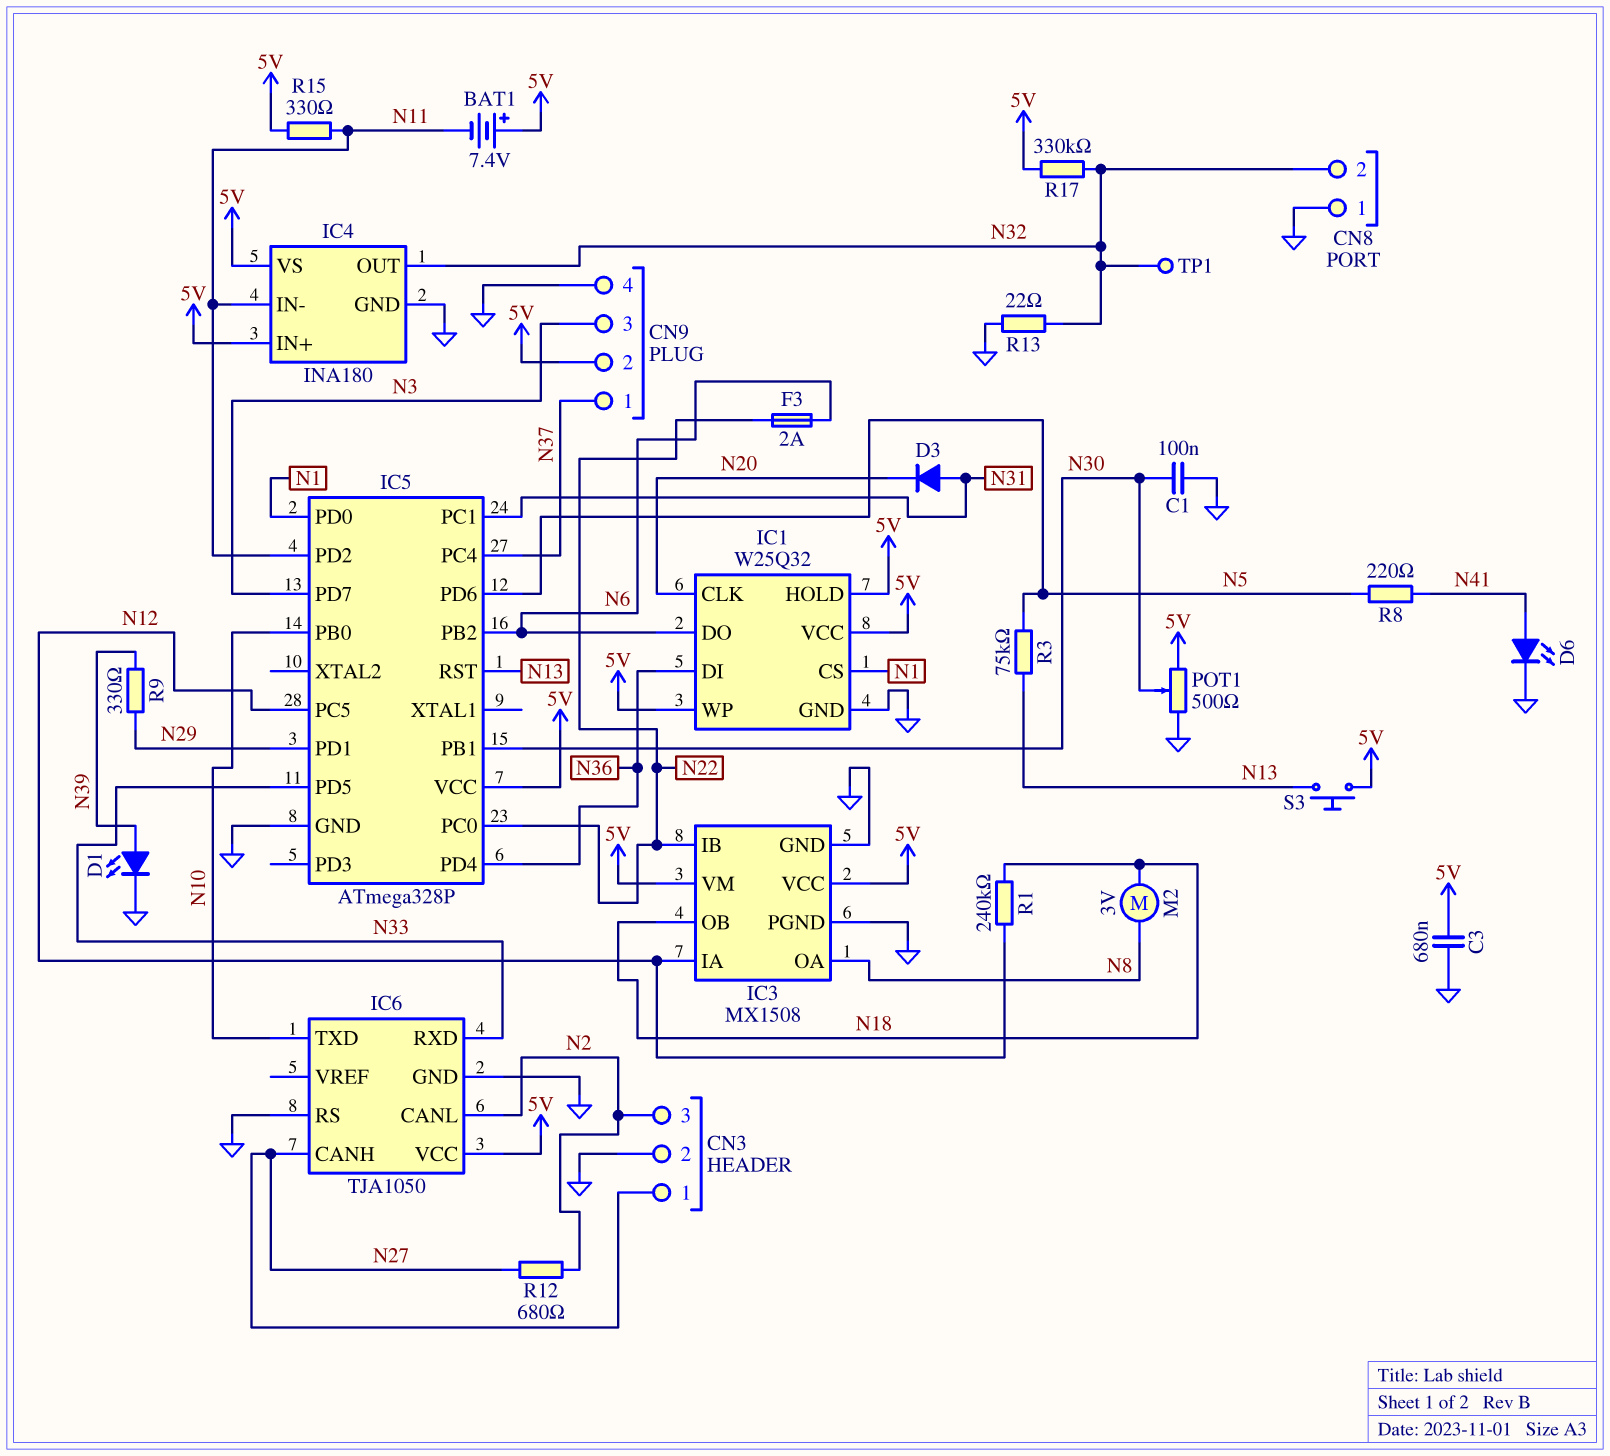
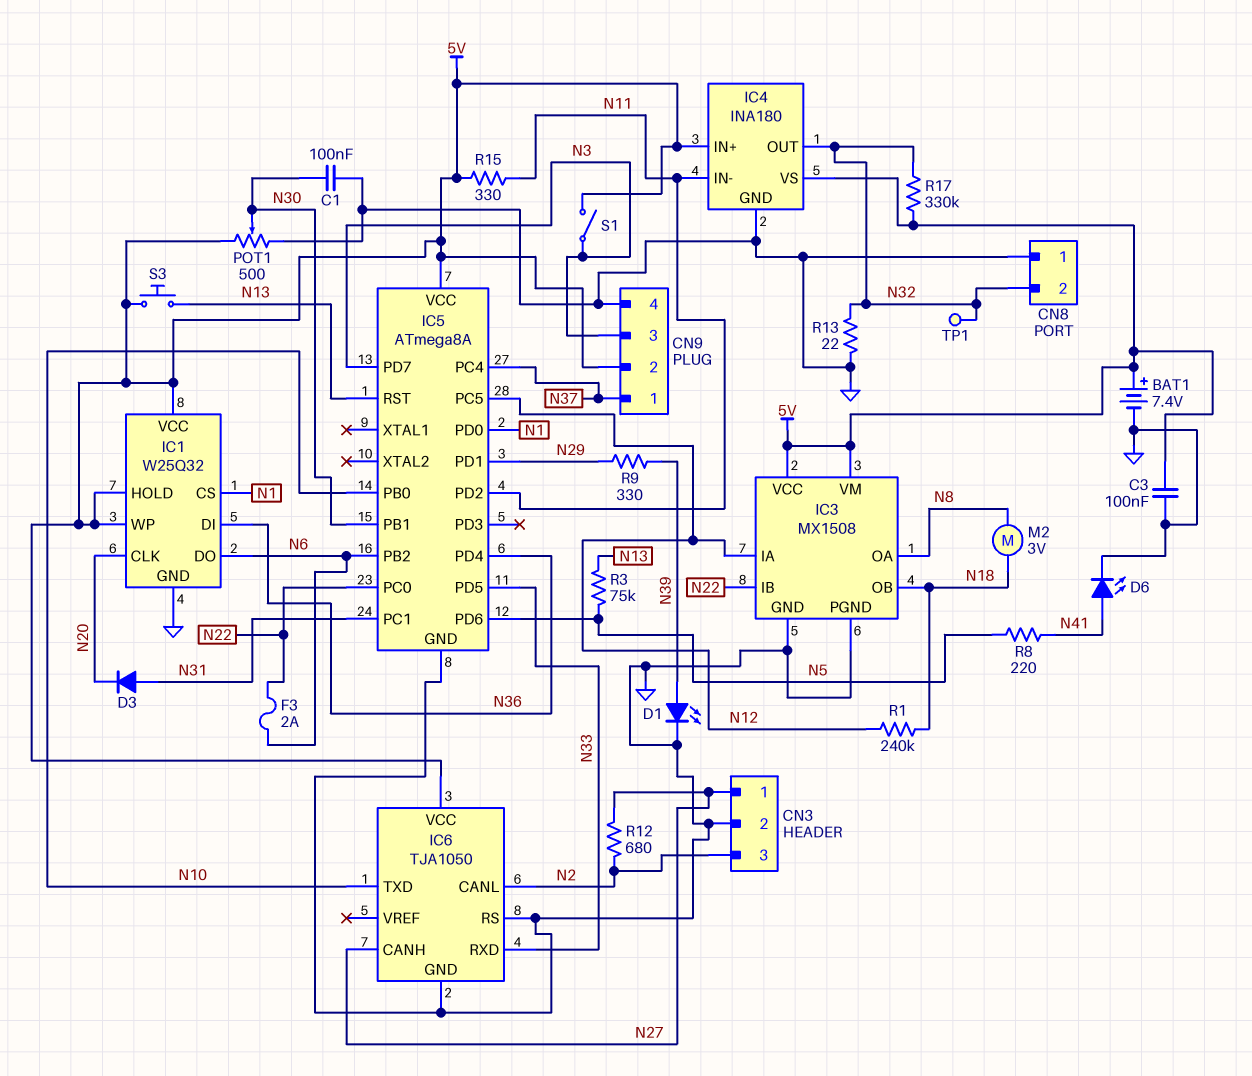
BAT1: 7.4V (plus 5V, minus N11) -> 7.4V (plus 5V, minus GND)
C3: 680nF (5V, GND) -> 100nF (5V, GND)
IC5: ATmega328P -> ATmega8A
S1: none -> switch (5V, N3)

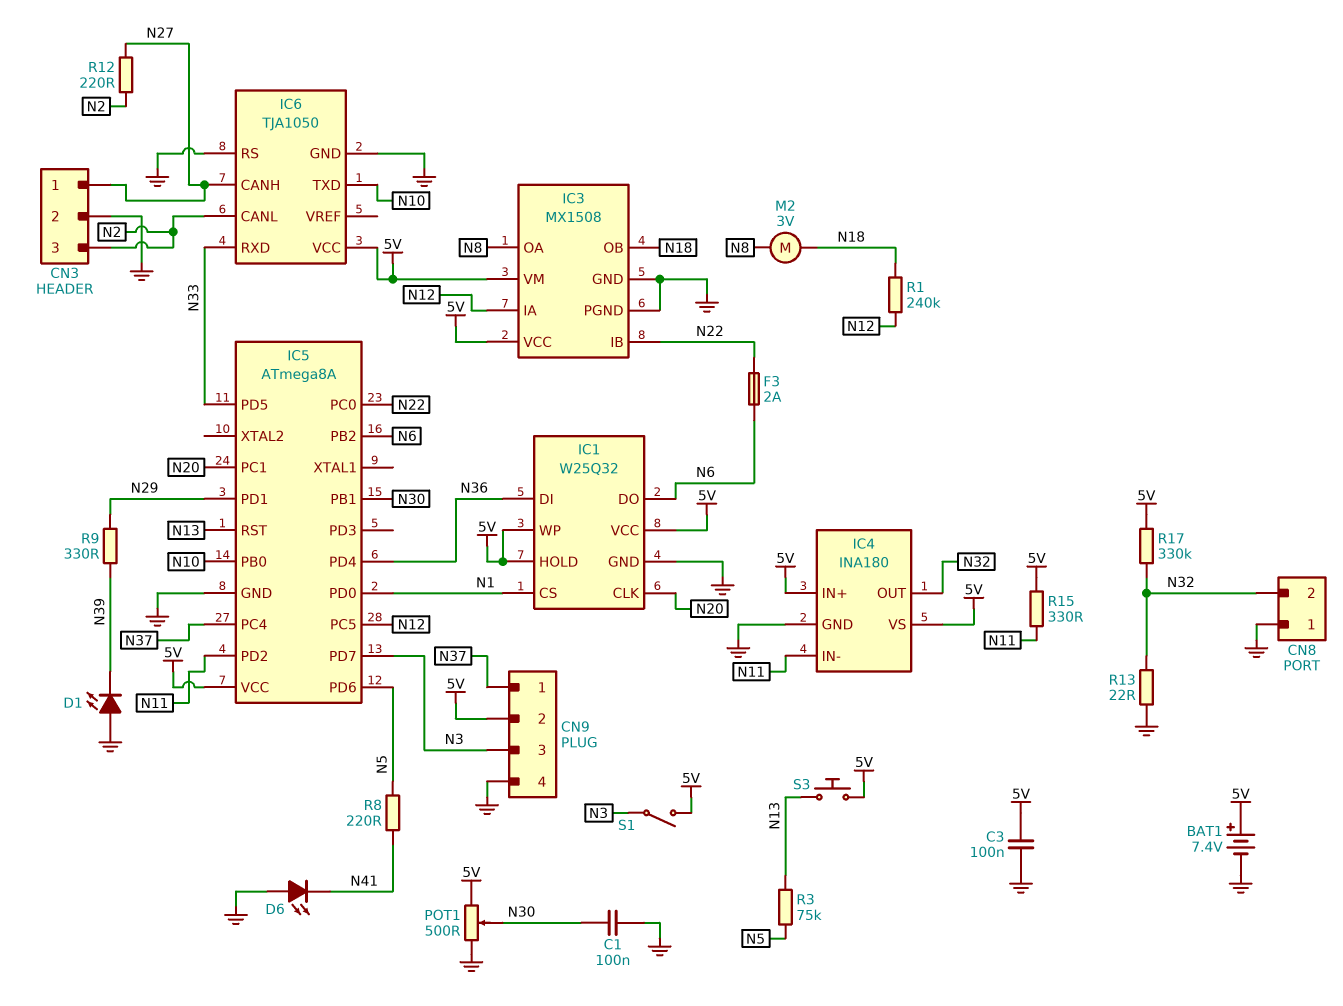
D1: LED (A N39, K GND) -> LED (A GND, K N39)
D3: diode (A N31, K N20) -> none
D6: LED (A N41, K GND) -> LED (A GND, K N41)
IC5 pin PC1: N31 -> N20
R12: 680 (N2, N27) -> 220 (N2, N27)
TP1: test point (N32) -> none

